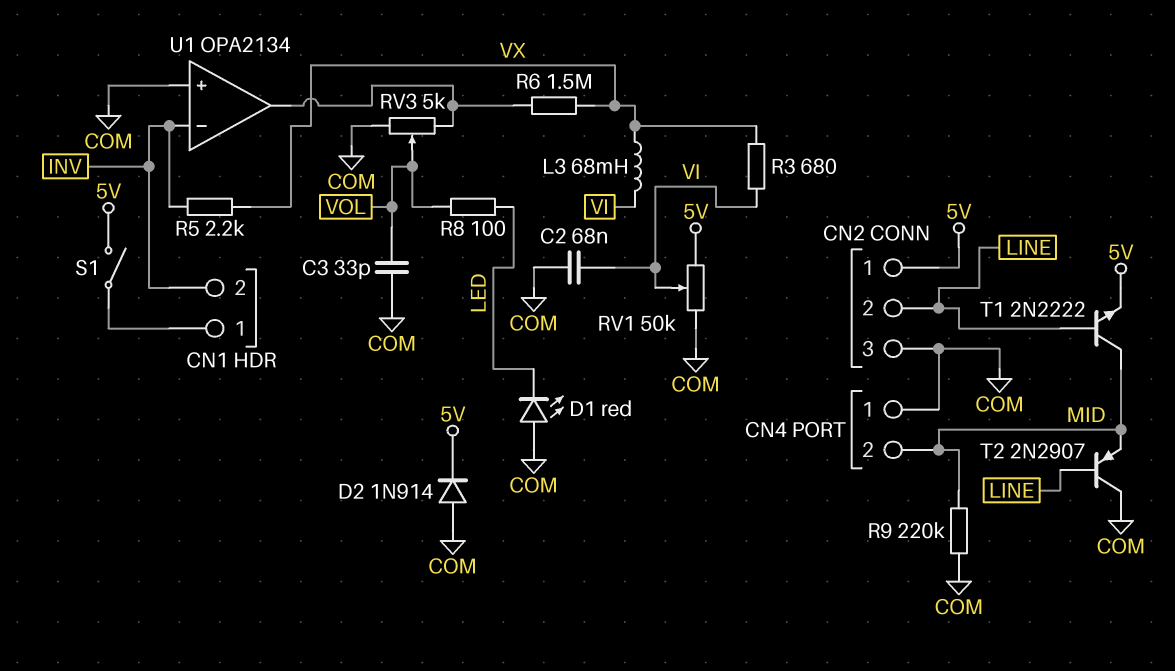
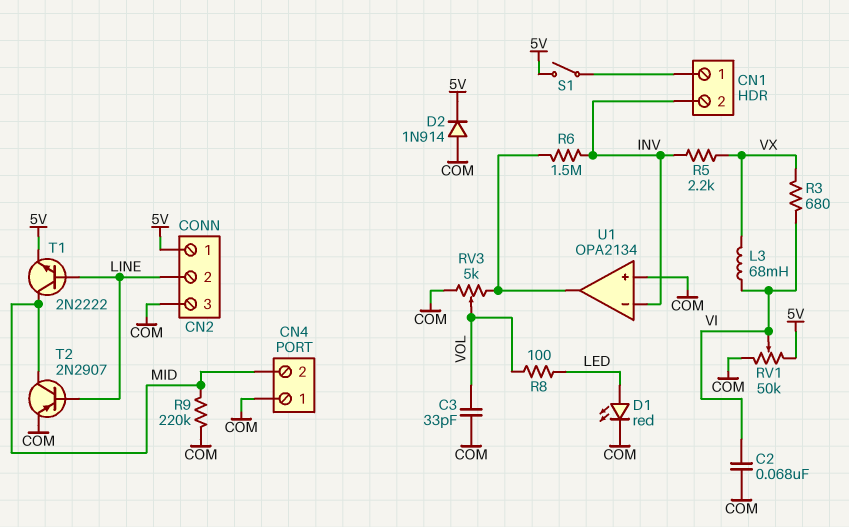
D1: LED red (A COM, K LED) -> LED red (A LED, K COM)
R6: 1.5M (U1/out, VX) -> 1.5M (INV, U1/out)
T2: PNP 2N2907 (B LINE, C COM, E MID) -> PNP 2N2907 (B LINE, C MID, E COM)

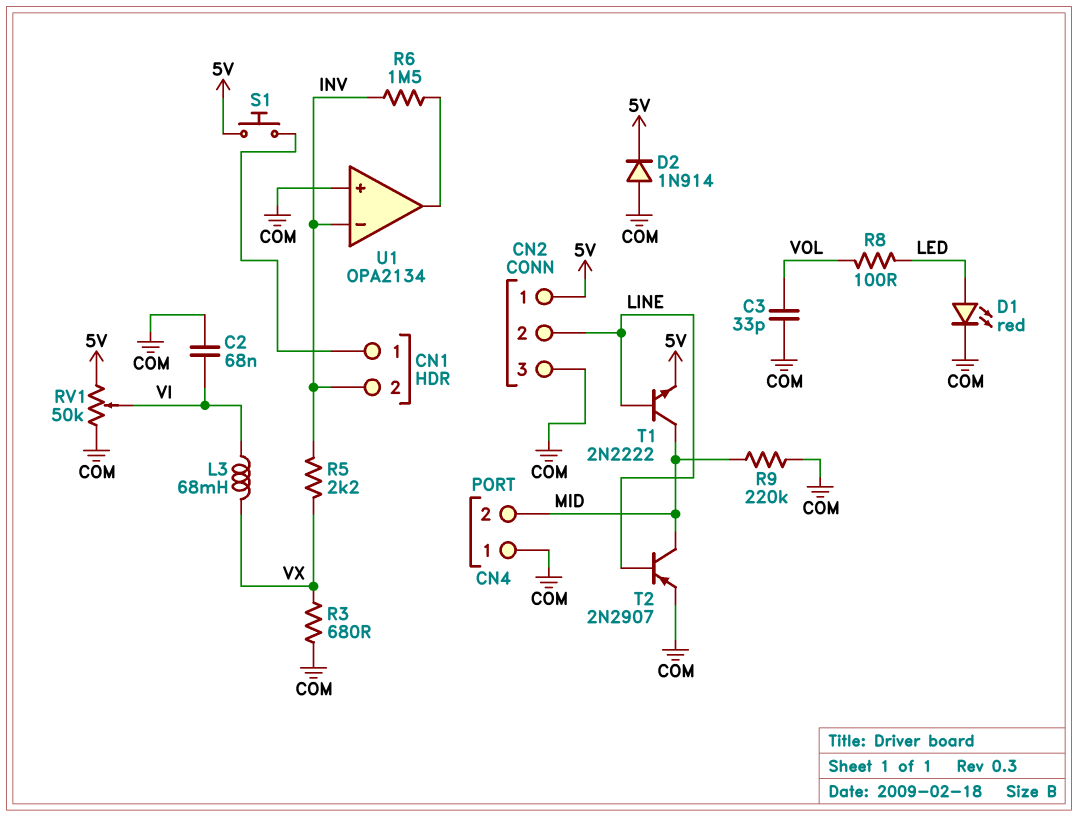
R3: 680 (VI, VX) -> 680 (COM, VX)
RV3: 5k (COM, U1/out, wiper VOL) -> none
S1: switch (5V, CN1/1) -> button (5V, CN1/1)

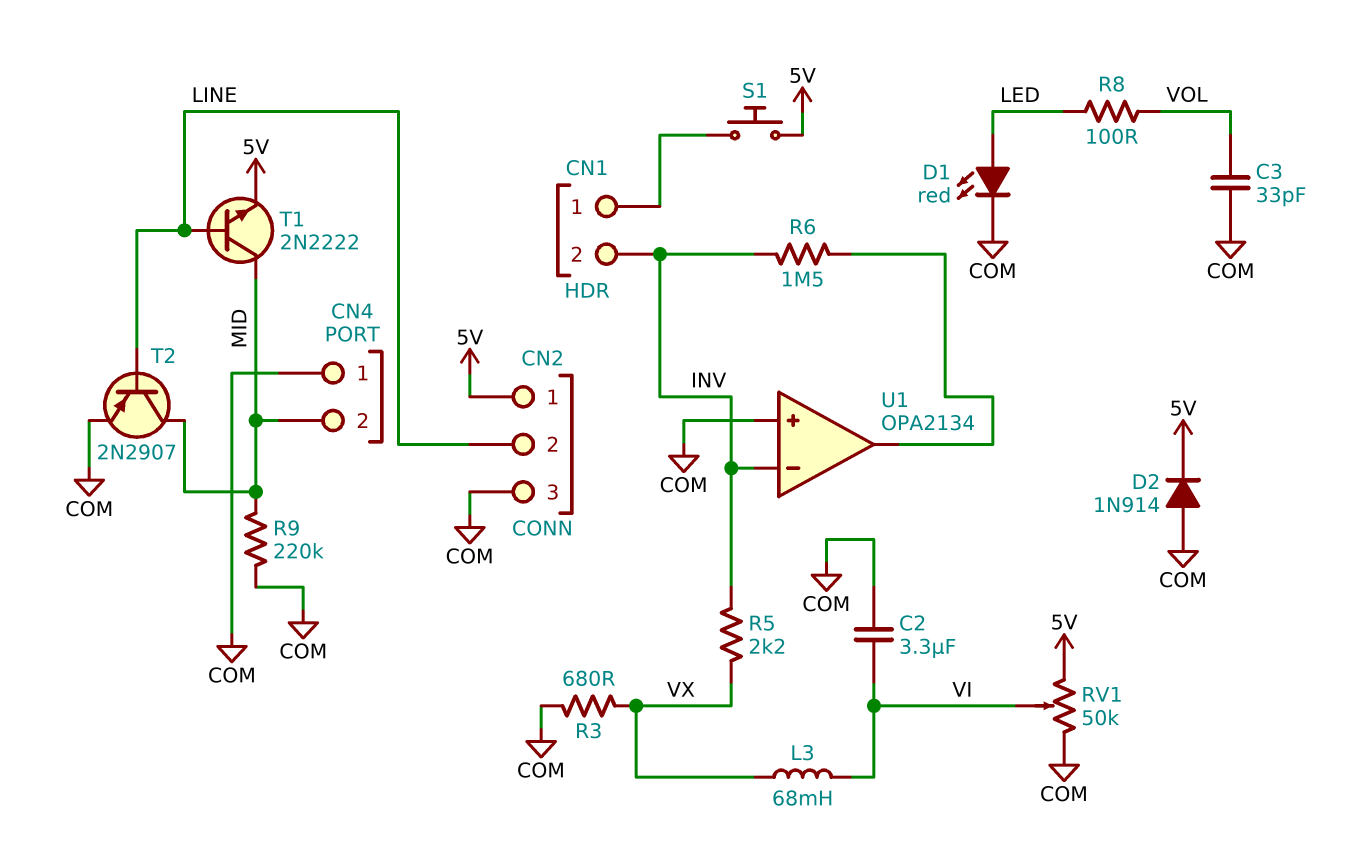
C2: 68nF (COM, VI) -> 3.3uF (COM, VI)

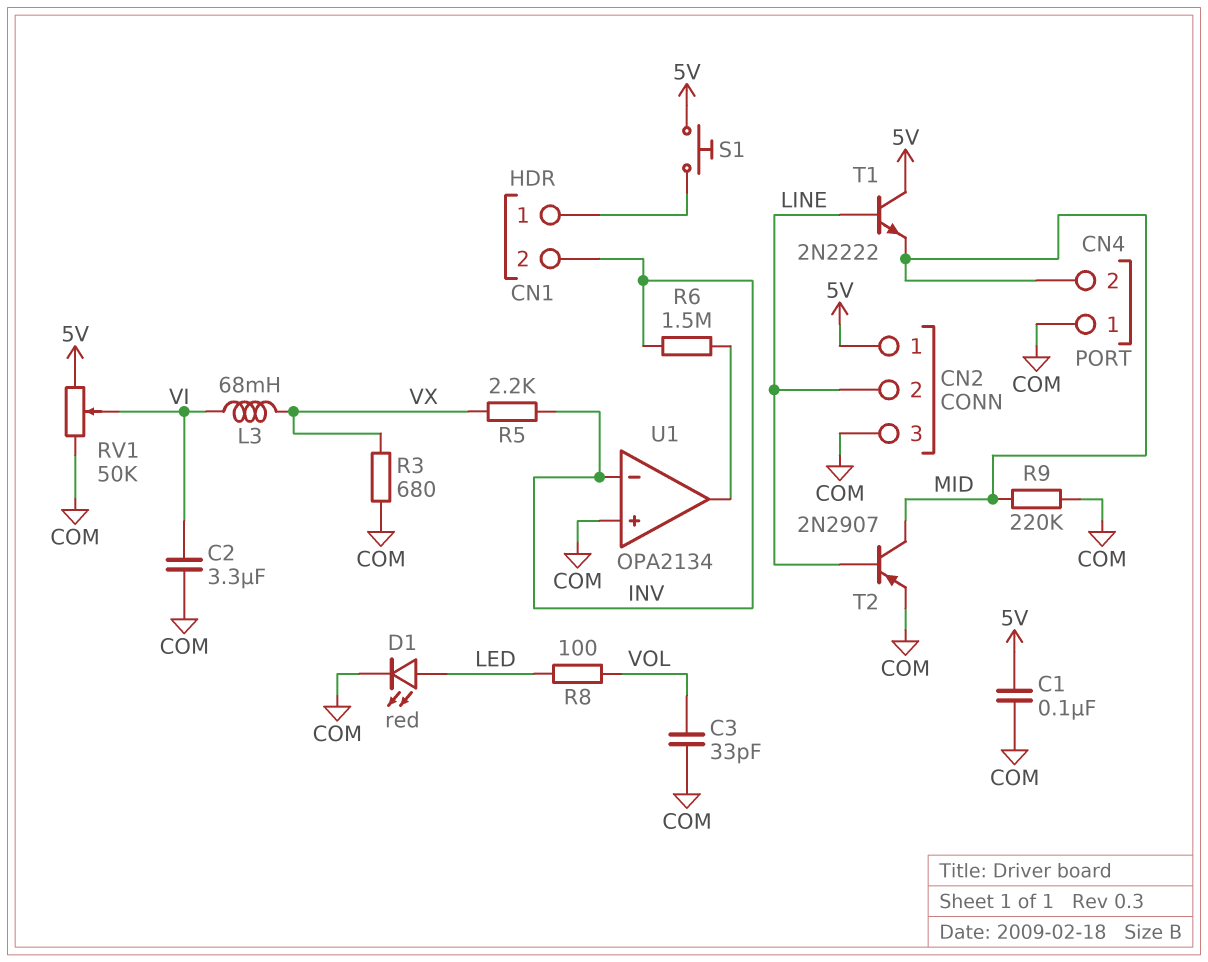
C1: none -> 100nF (5V, COM)
D2: diode 1N914 (A COM, K 5V) -> none
T1: NPN 2N2222 (B LINE, C MID, E 5V) -> NPN 2N2222 (B LINE, C 5V, E MID)

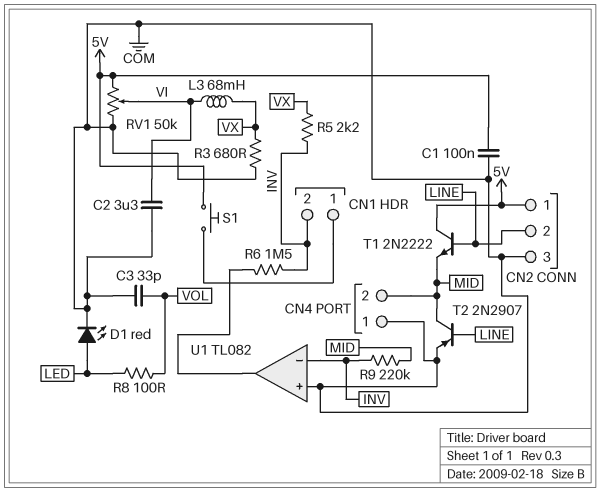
R9: 220k (COM, MID) -> 220k (INV, MID)
U1: OPA2134 -> TL082

